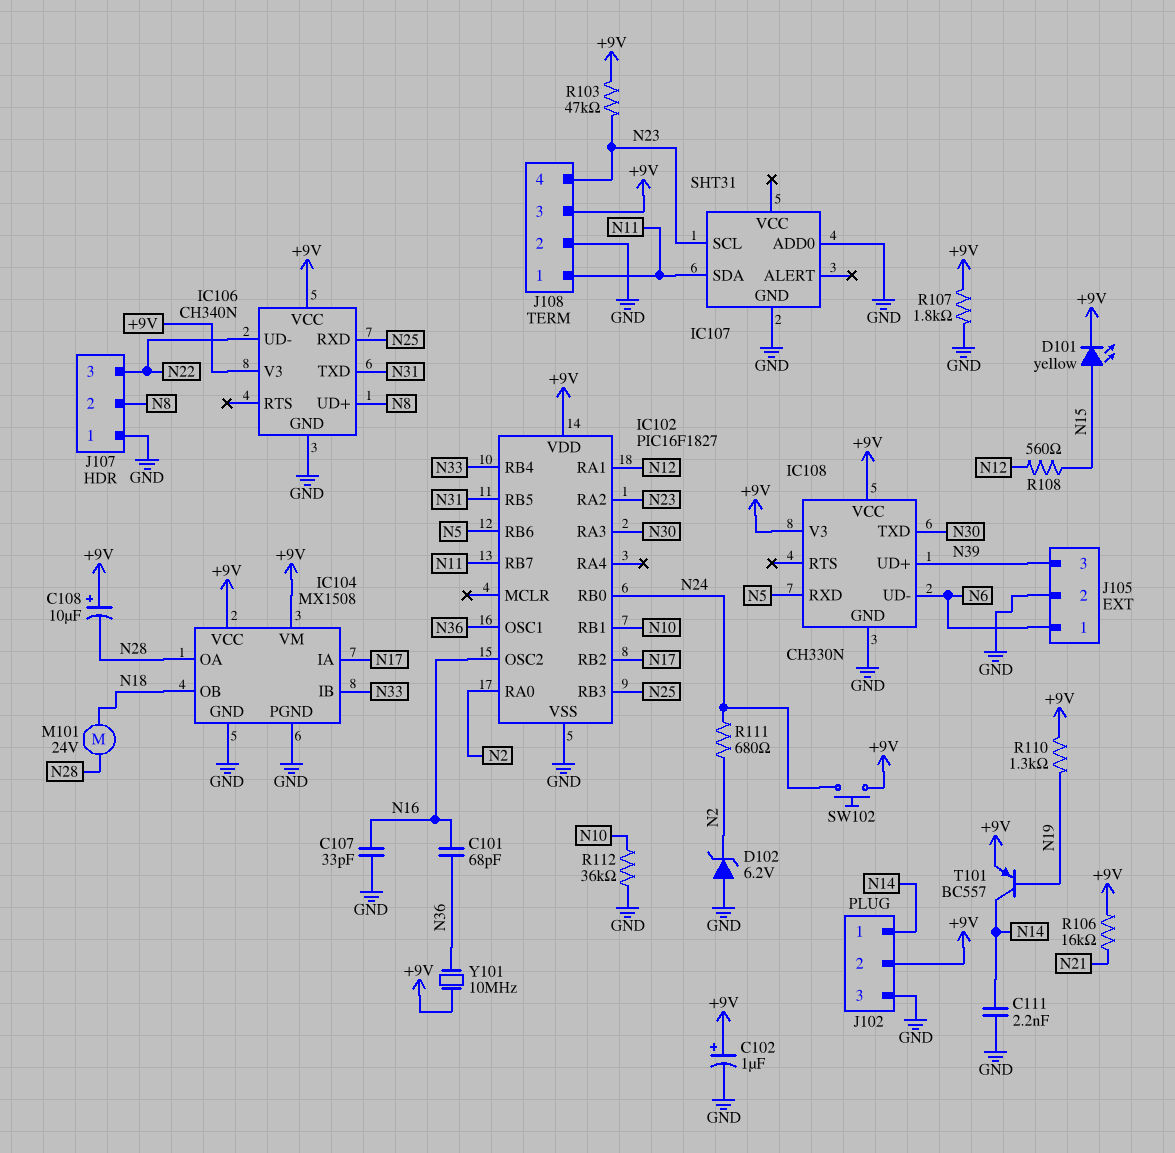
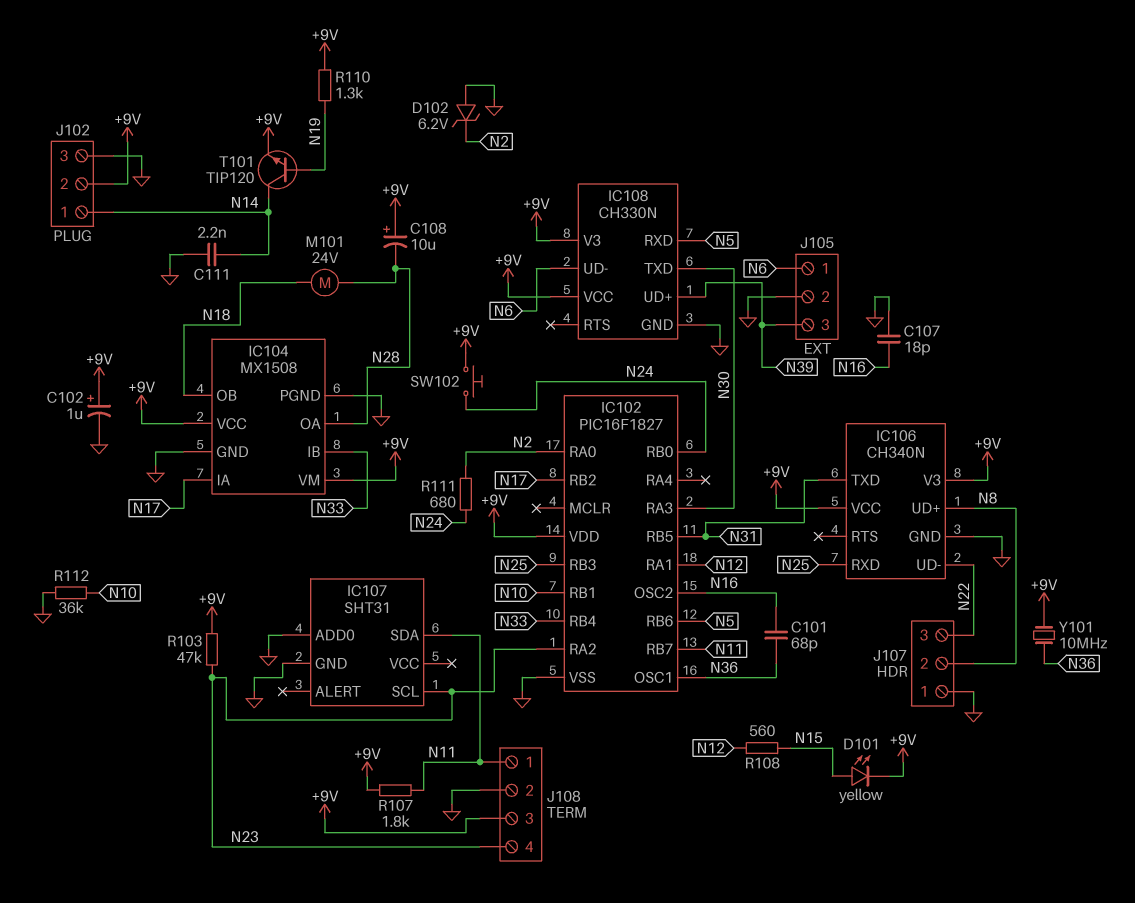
C107: 33pF (GND, N16) -> 18pF (GND, N16)
R106: 16k (+9V, N21) -> none
R107: 1.8k (+9V, GND) -> 1.8k (+9V, N11)
T101: PNP BC557 (B N19, C N14, E +9V) -> NPN TIP120 (B N19, C N14, E +9V)

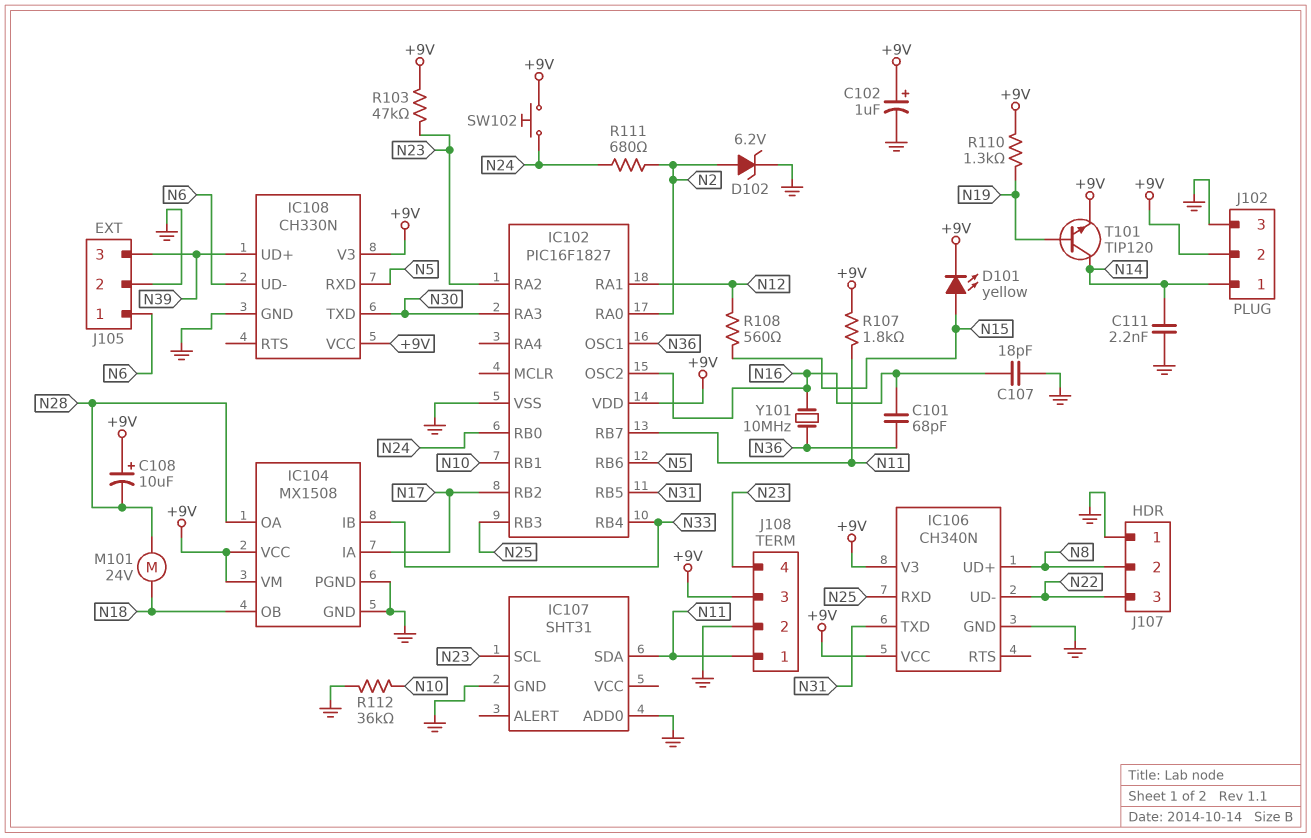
D102: zener 6.2V (A GND, K N2) -> zener 6.2V (A N2, K GND)
Y101: 10MHz (+9V, N36) -> 10MHz (N16, N36)

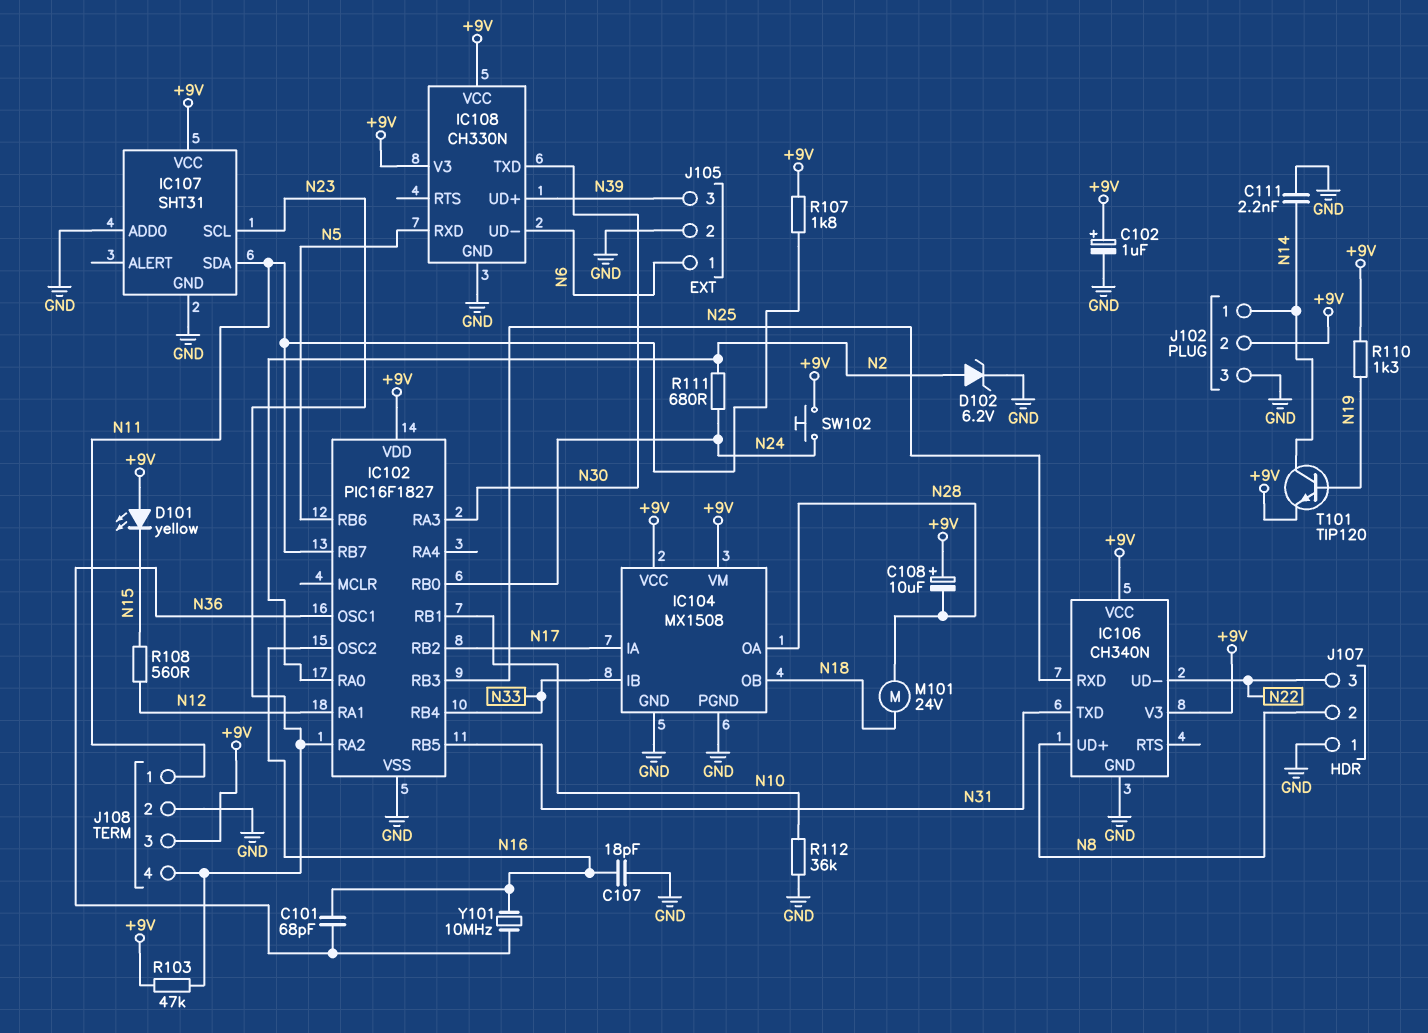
D101: LED yellow (A N15, K +9V) -> LED yellow (A +9V, K N15)
IC107 pin VCC: none -> +9V

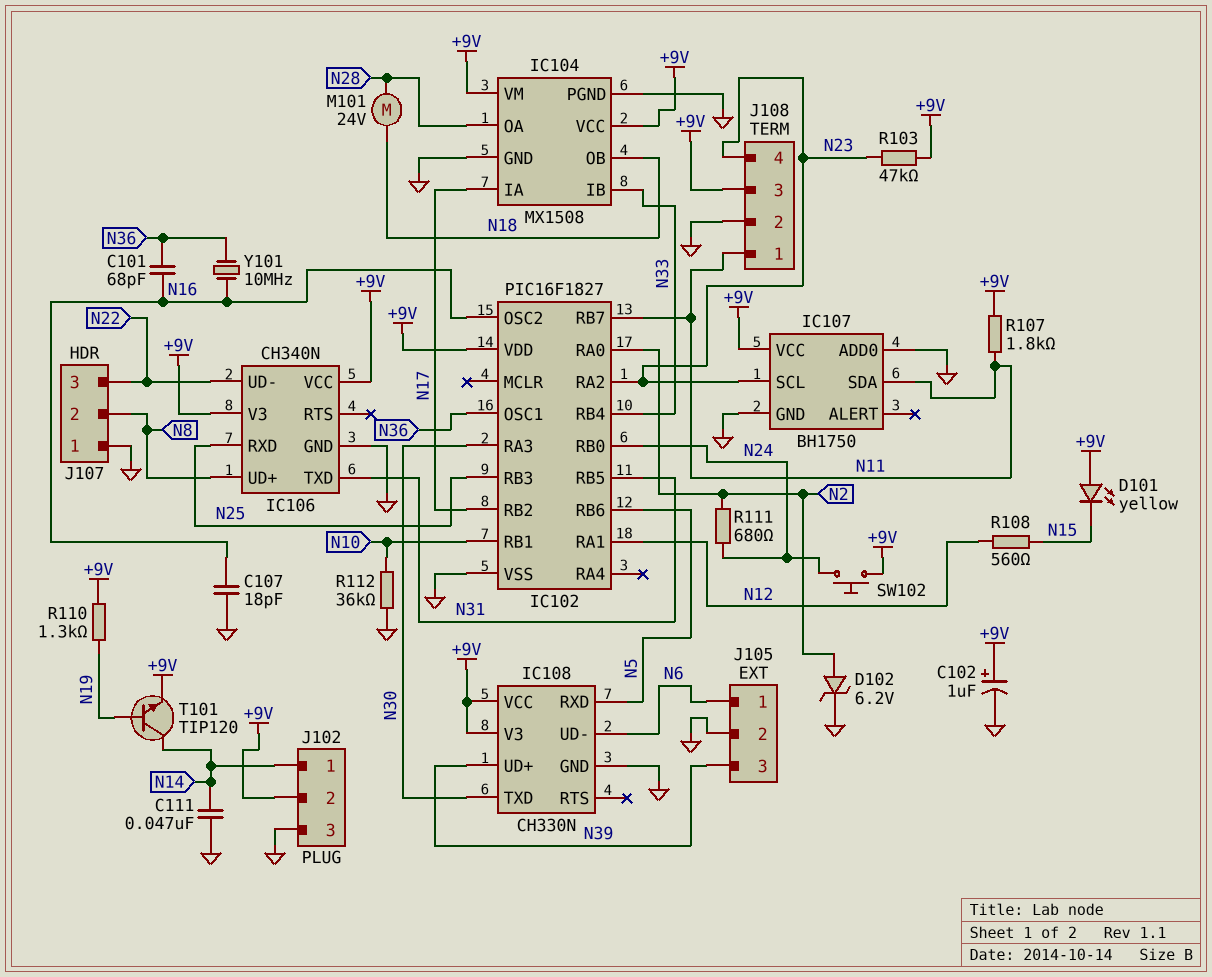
C108: 10uF (plus +9V, minus N28) -> none
C111: 2.2nF (GND, N14) -> 47nF (GND, N14)
IC107: SHT31 -> BH1750

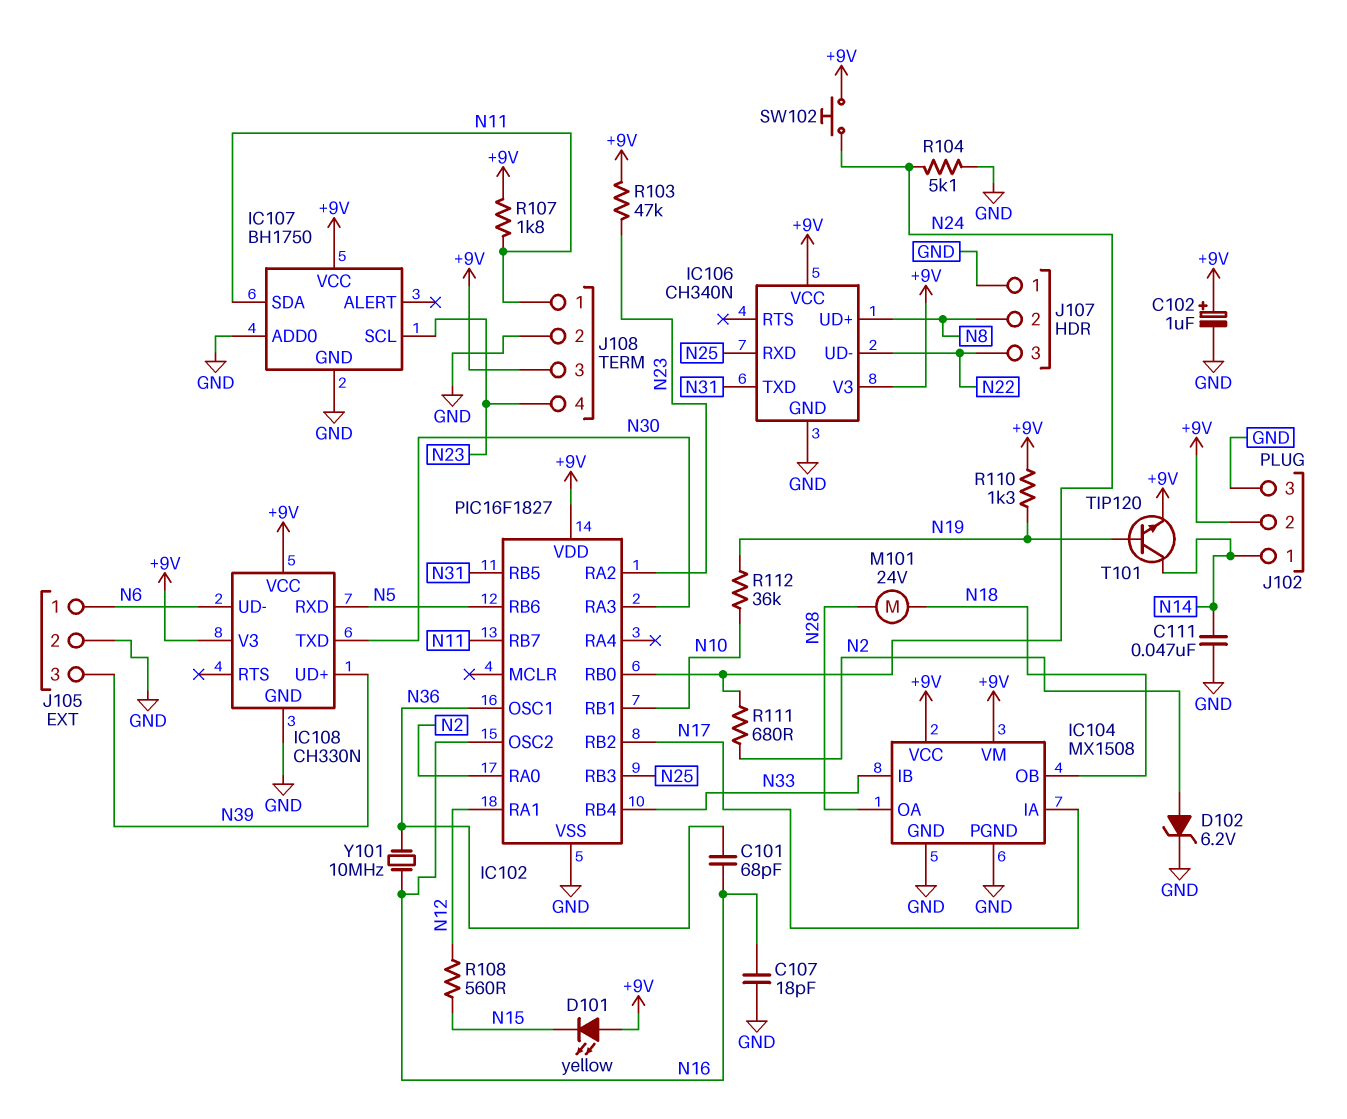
R104: none -> 5.1k (GND, N24)
R112: 36k (GND, N10) -> 36k (N10, N19)

